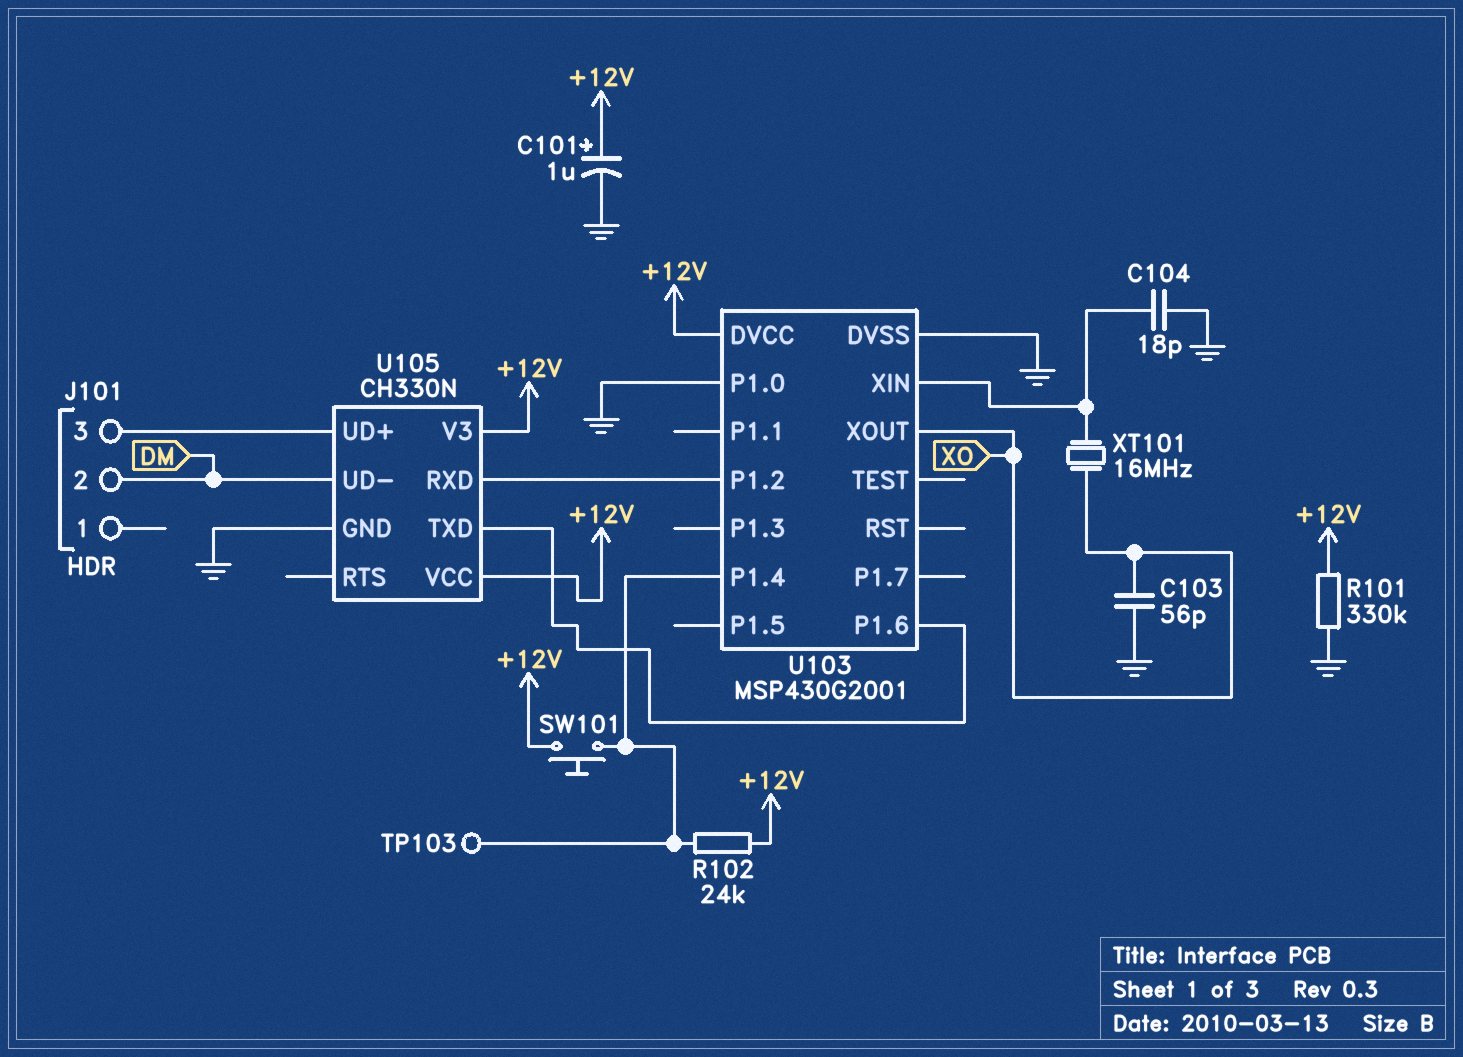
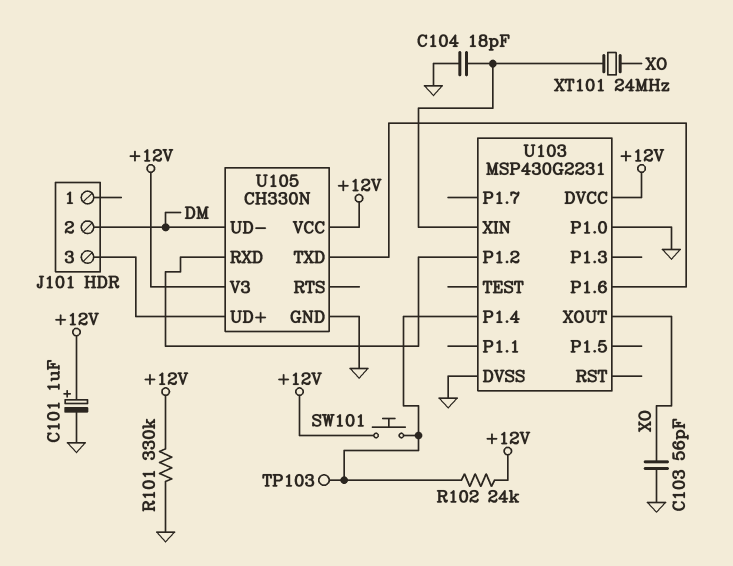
U103: MSP430G2001 -> MSP430G2231
XT101: 16MHz (U103/XIN, XO) -> 24MHz (U103/XIN, XO)

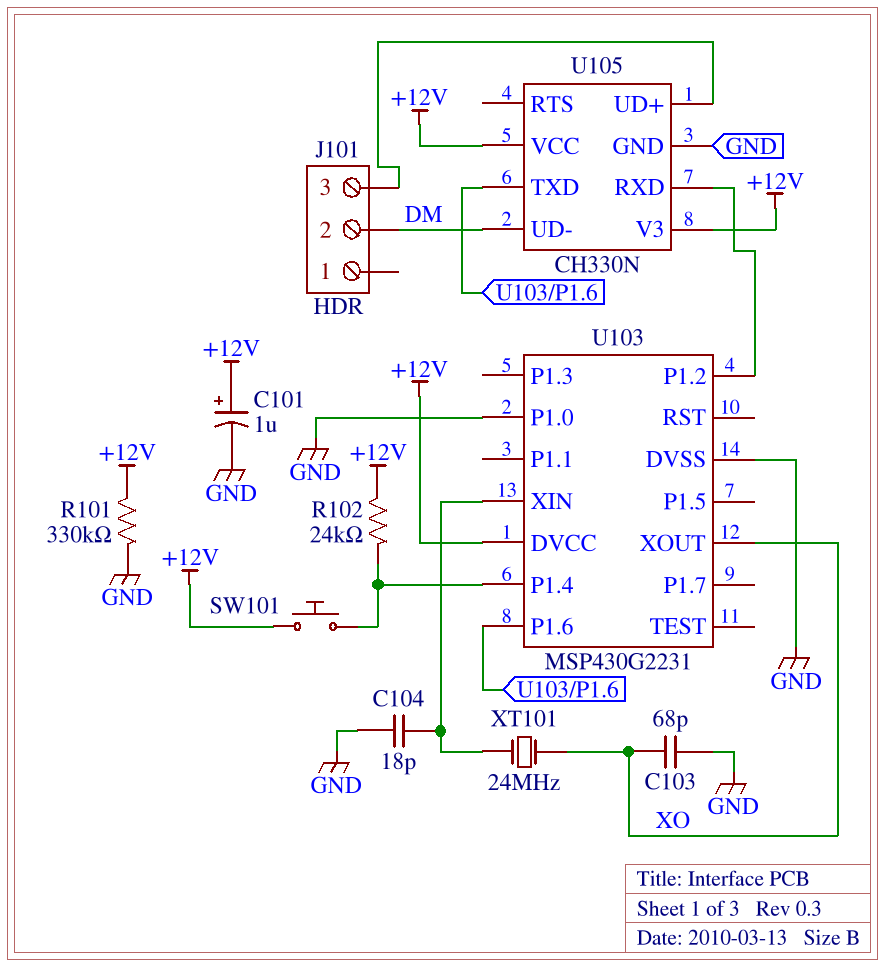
C103: 56pF (GND, XO) -> 68pF (GND, XO)
TP103: test point (U103/P1.4) -> none

